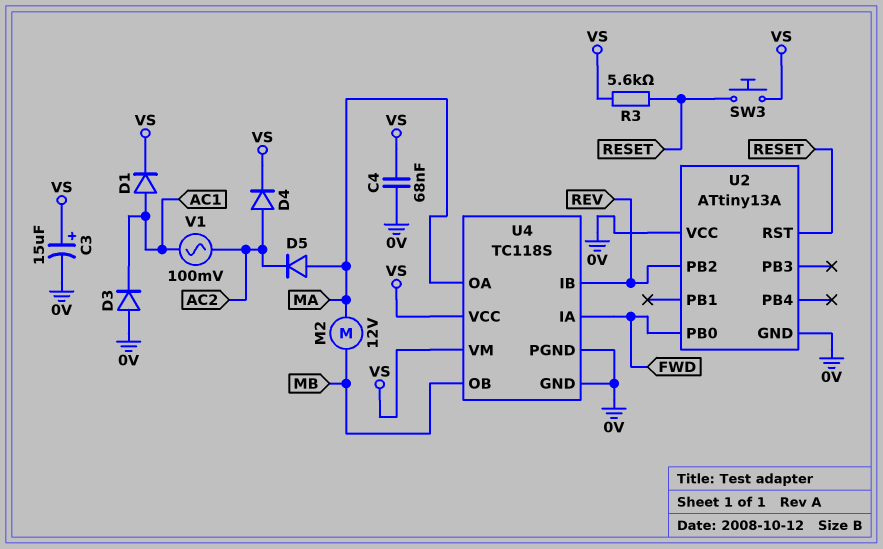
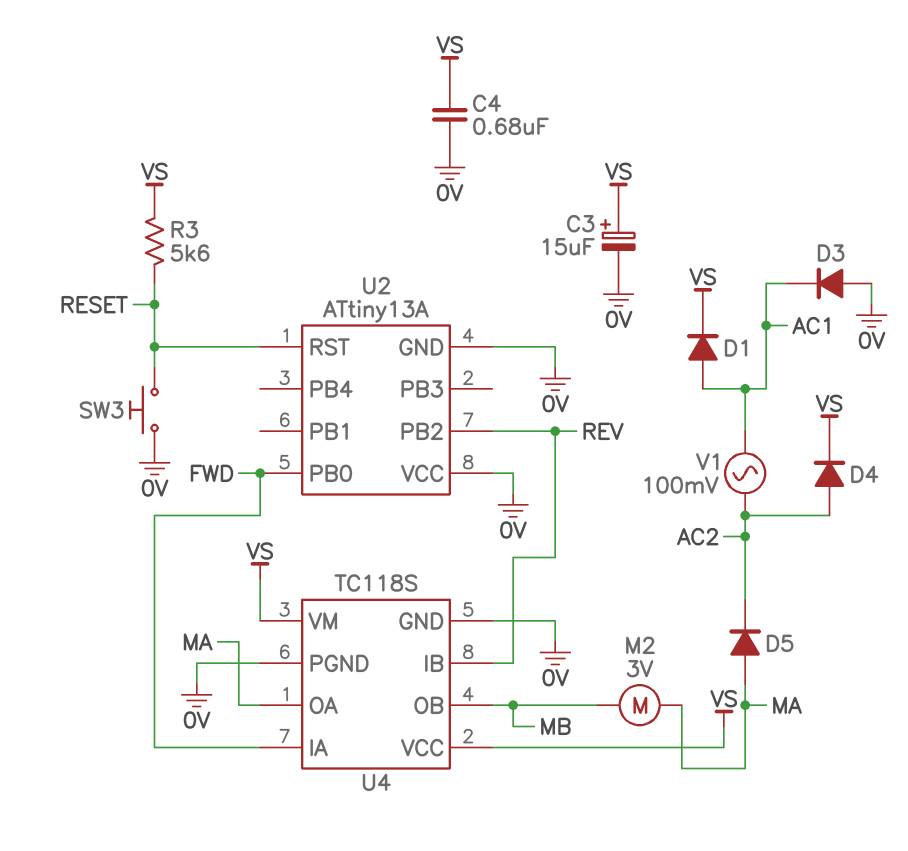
C4: 68nF (0V, VS) -> 680nF (0V, VS)
M2: motor 12V (MA, MB) -> motor 3V (MA, MB)
SW3: button (RESET, VS) -> button (0V, RESET)

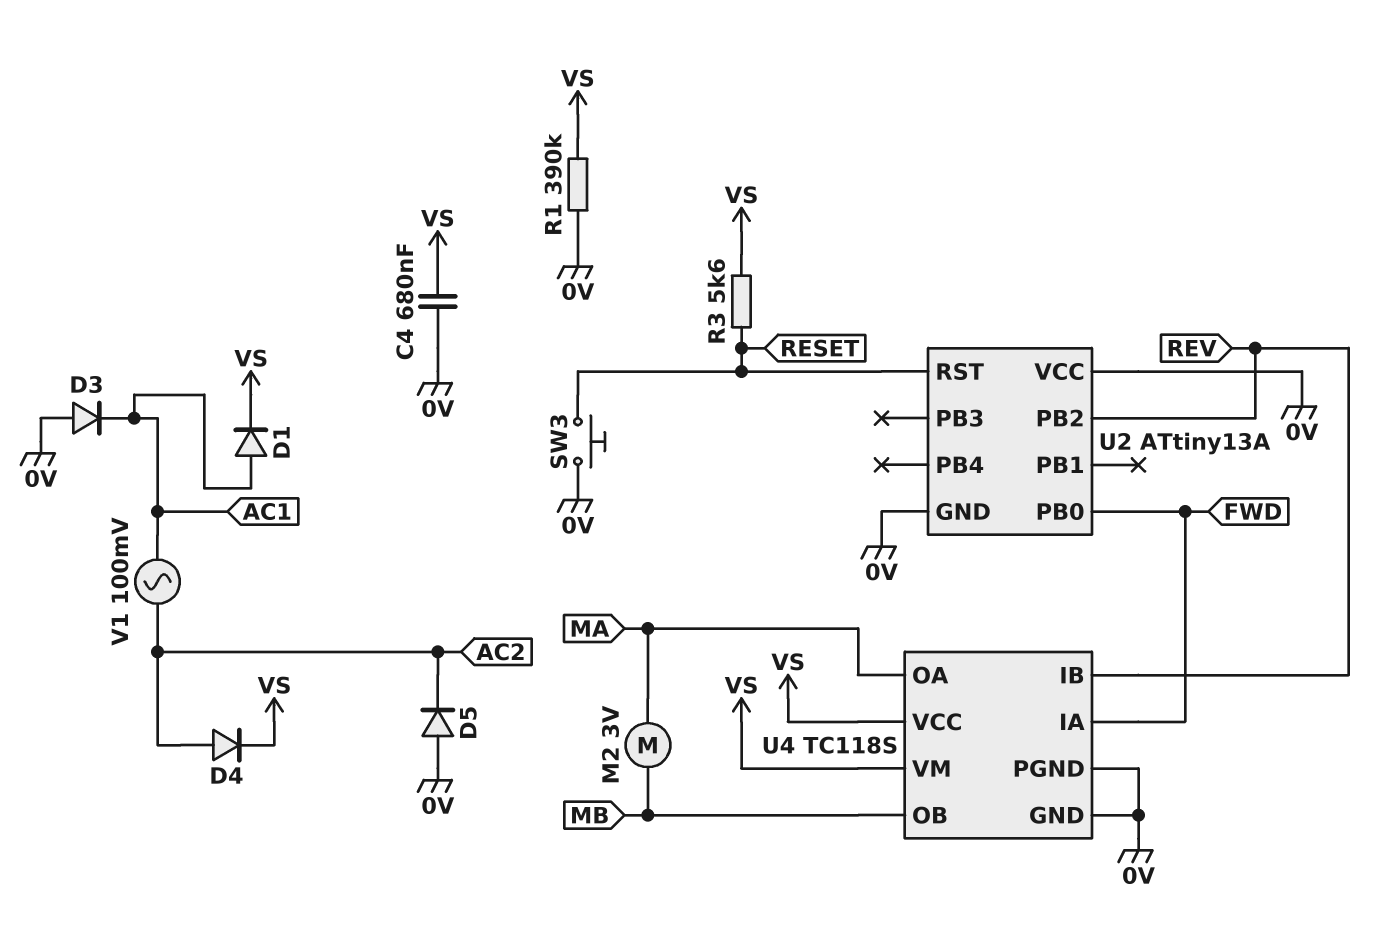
C3: 15uF (plus VS, minus 0V) -> none
D5: diode (A MA, K AC2) -> diode (A 0V, K AC2)
R1: none -> 390k (0V, VS)

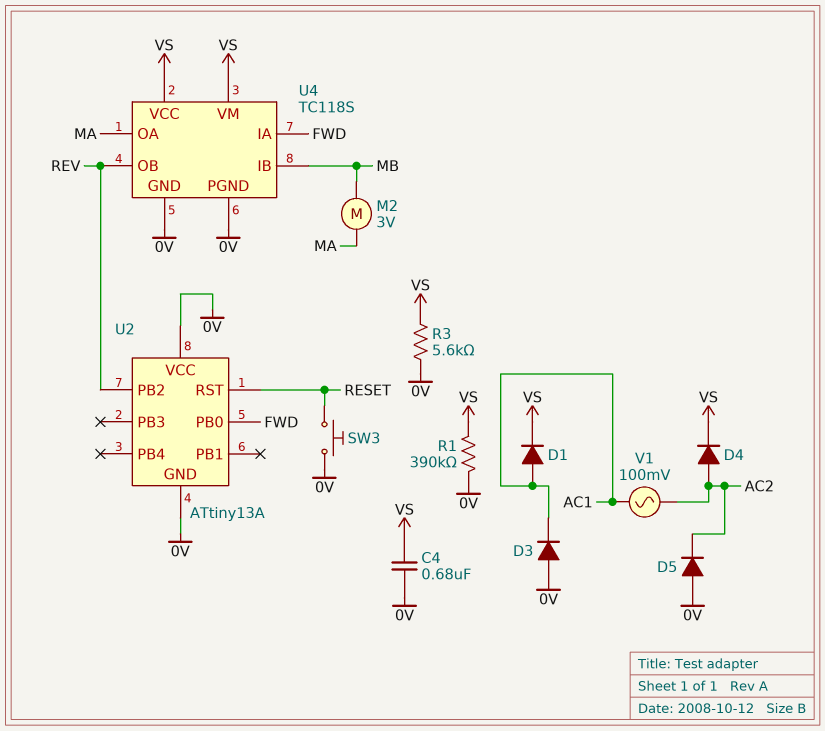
R3: 5.6k (RESET, VS) -> 5.6k (0V, VS)
U4 pin IB: REV -> MB
U4 pin OB: MB -> REV

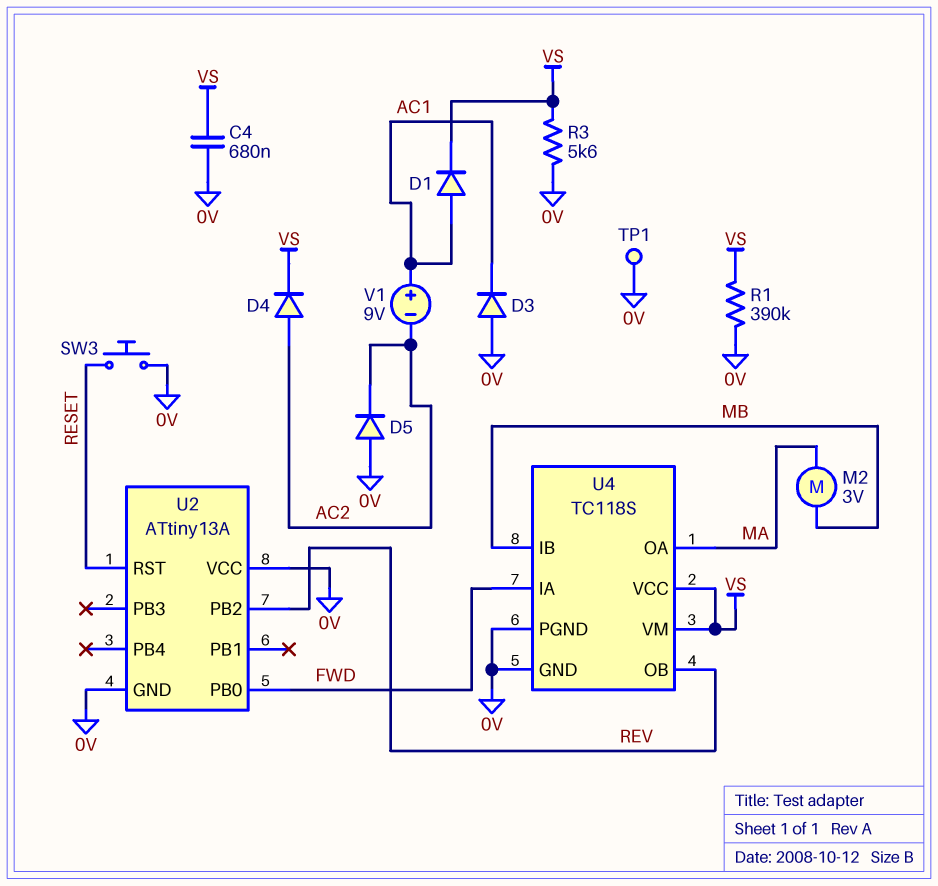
TP1: none -> test point (0V)
V1: AC 100mV (AC1, AC2) -> 9V (plus AC1, minus AC2)

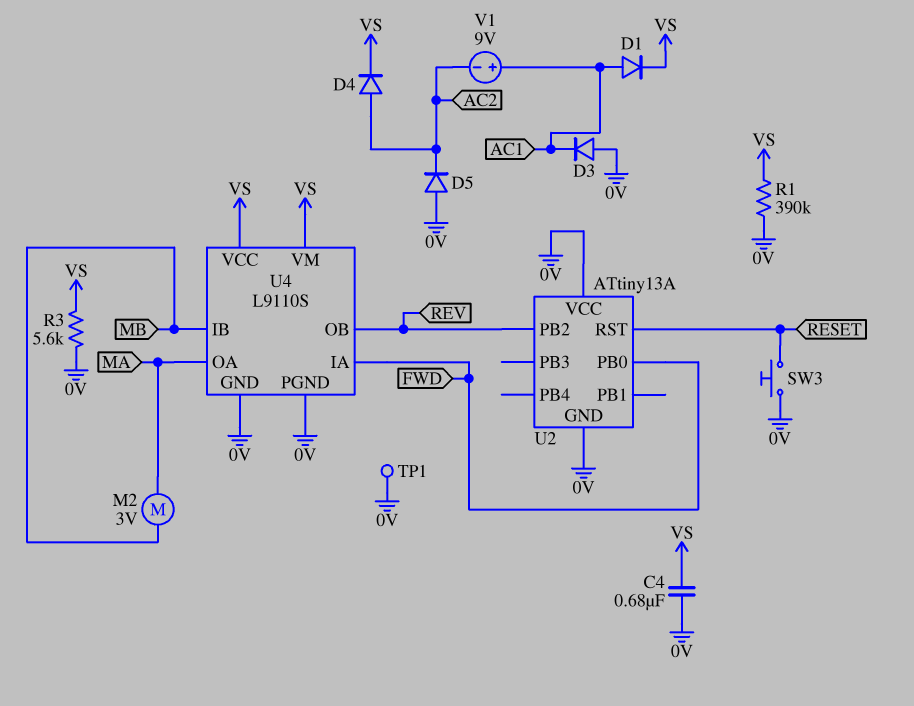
U4: TC118S -> L9110S

